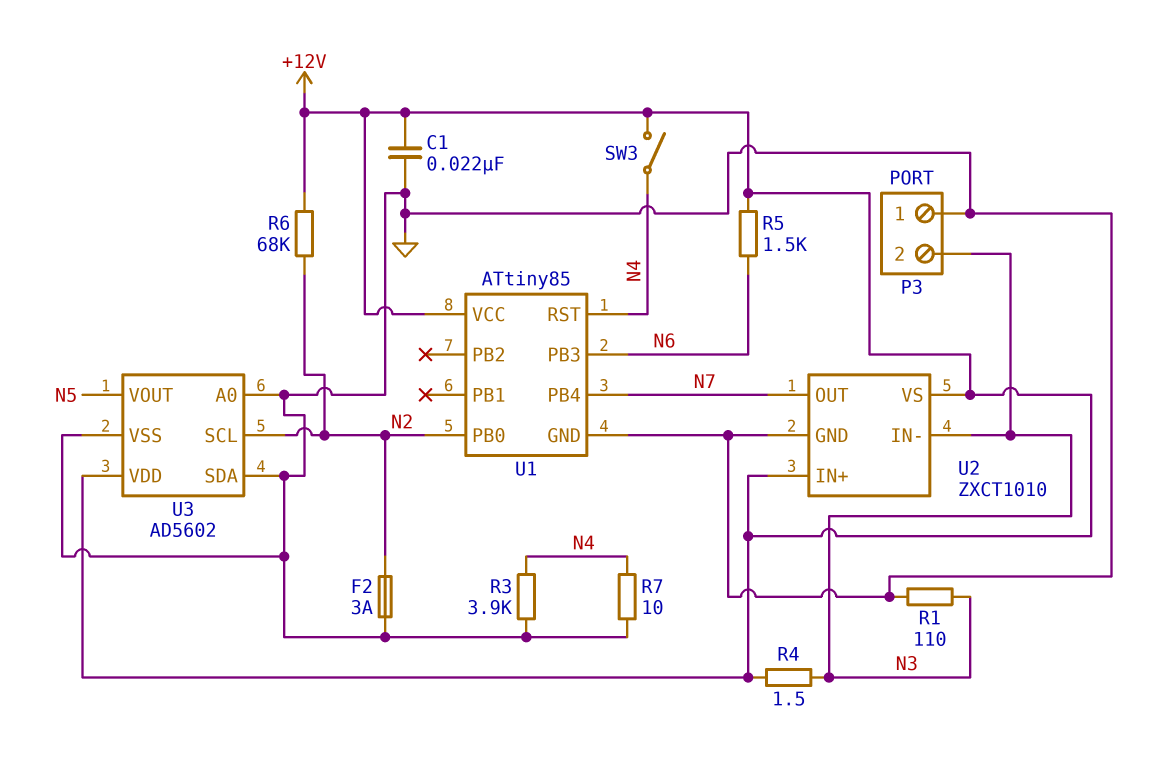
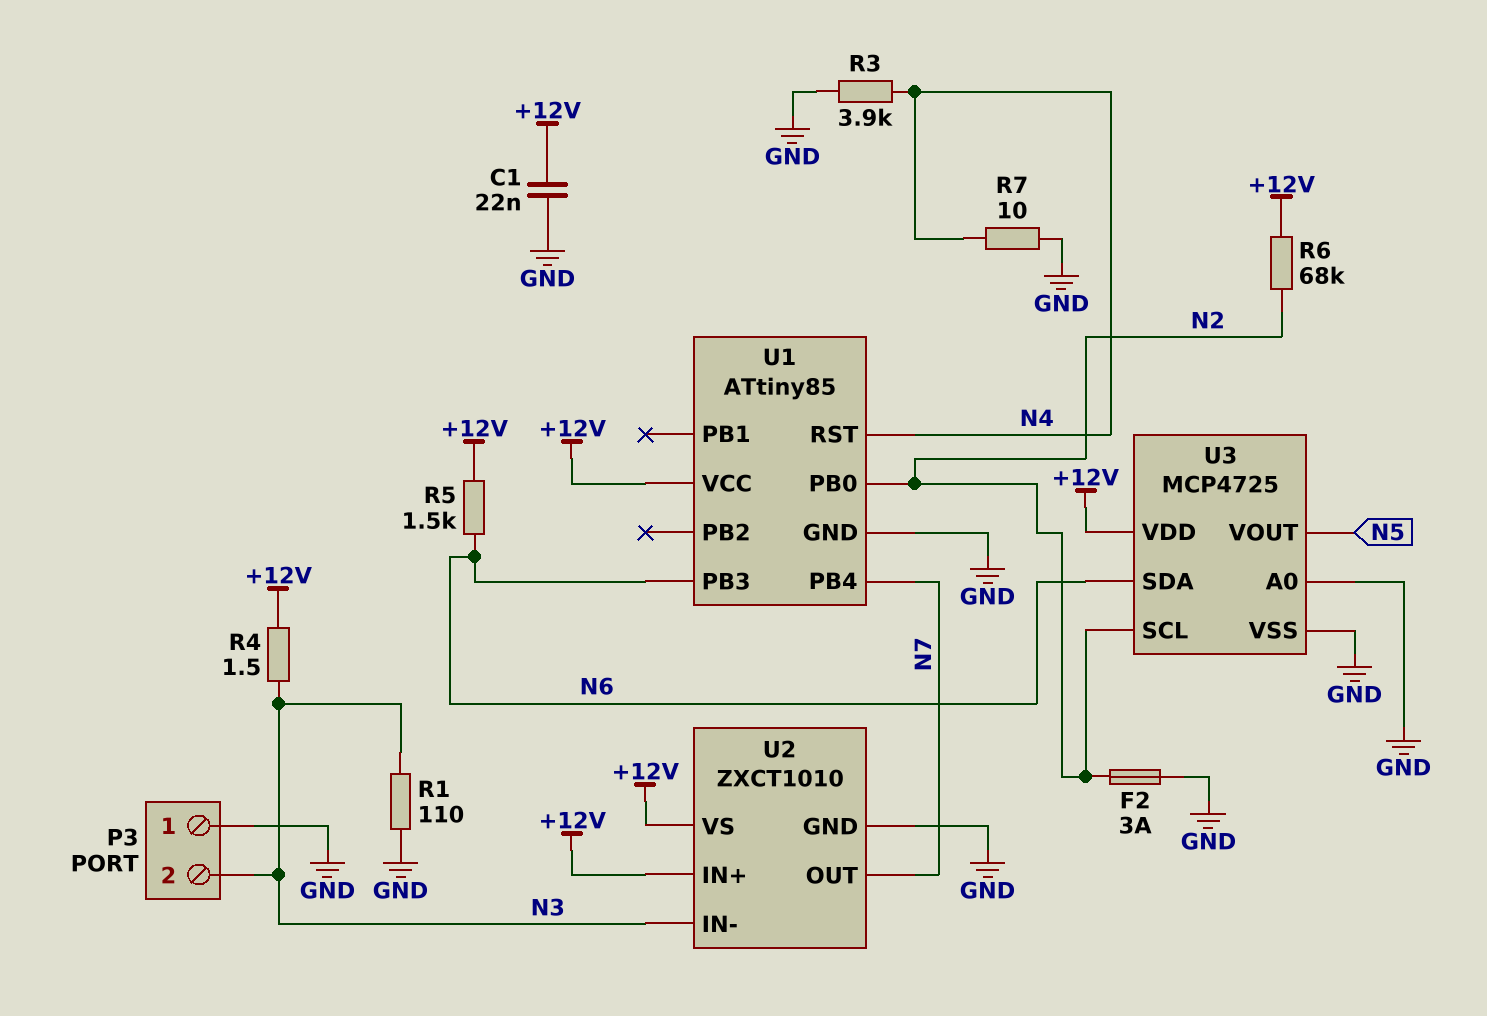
SW3: switch (+12V, N4) -> none
U3: AD5602 -> MCP4725
U3 pin SDA: GND -> N6

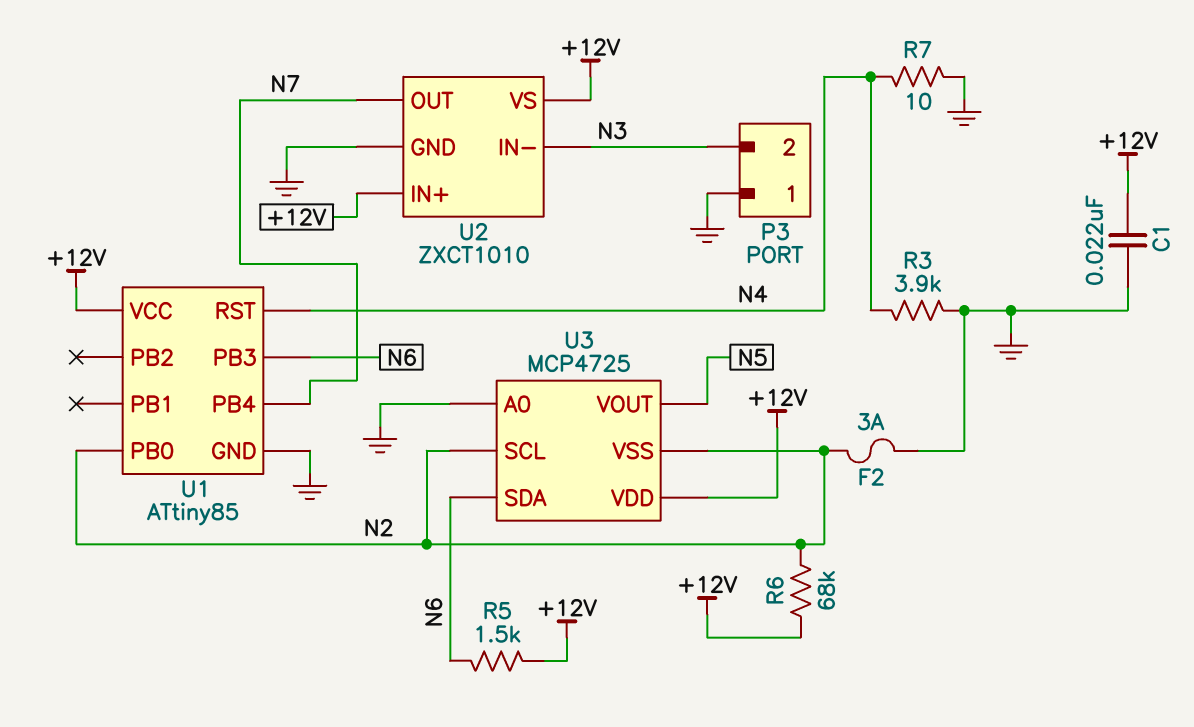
R1: 110 (GND, N3) -> none
R4: 1.5 (+12V, N3) -> none
U3 pin VSS: GND -> N2

